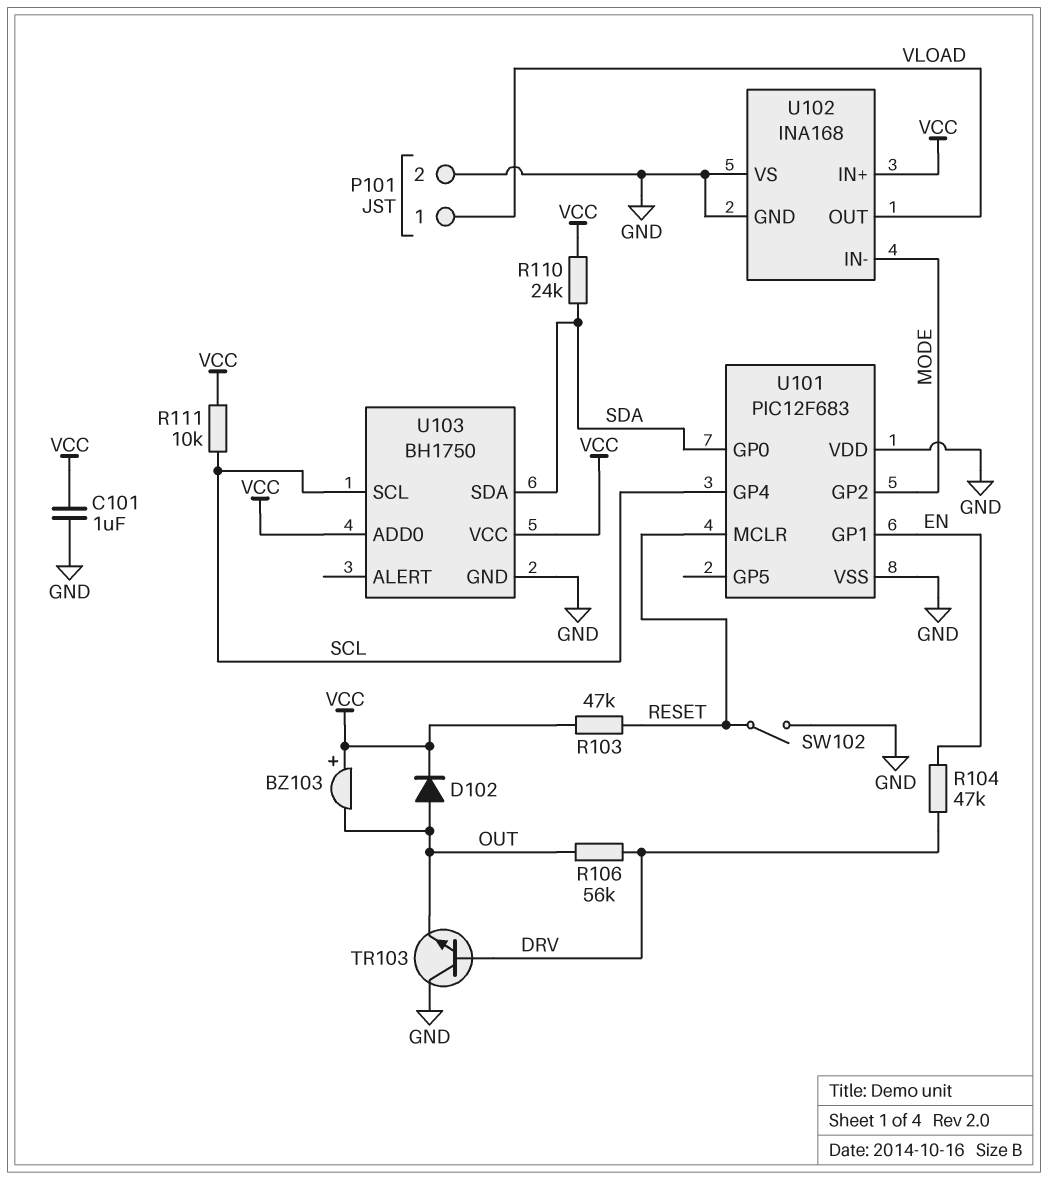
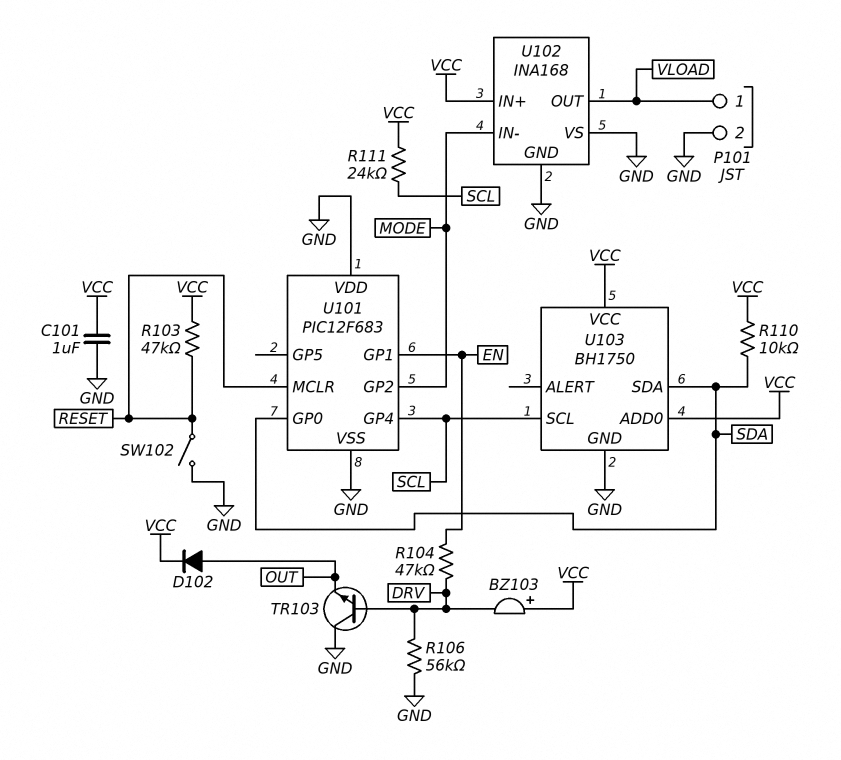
BZ103: buzzer (plus VCC, minus OUT) -> buzzer (plus VCC, minus DRV)
R106: 56k (DRV, OUT) -> 56k (DRV, GND)
R110: 24k (SDA, VCC) -> 10k (SDA, VCC)
R111: 10k (SCL, VCC) -> 24k (SCL, VCC)

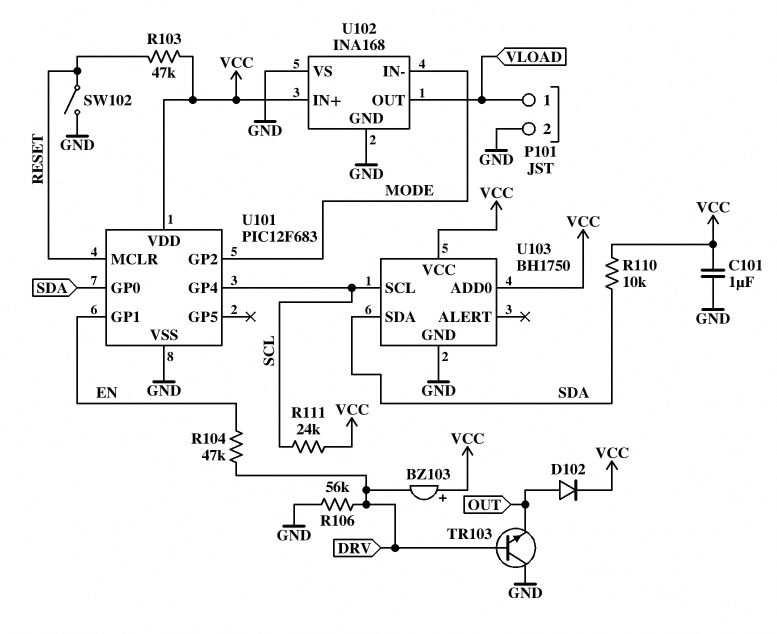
U101 pin VDD: GND -> VCC

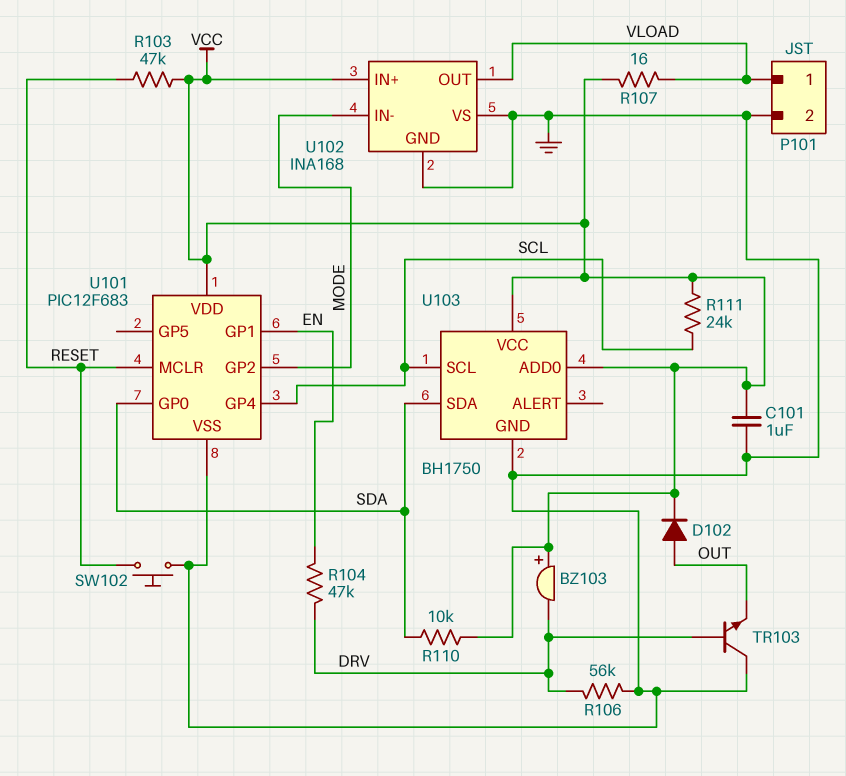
R107: none -> 16 (VCC, VLOAD)
SW102: switch (GND, RESET) -> button (GND, RESET)

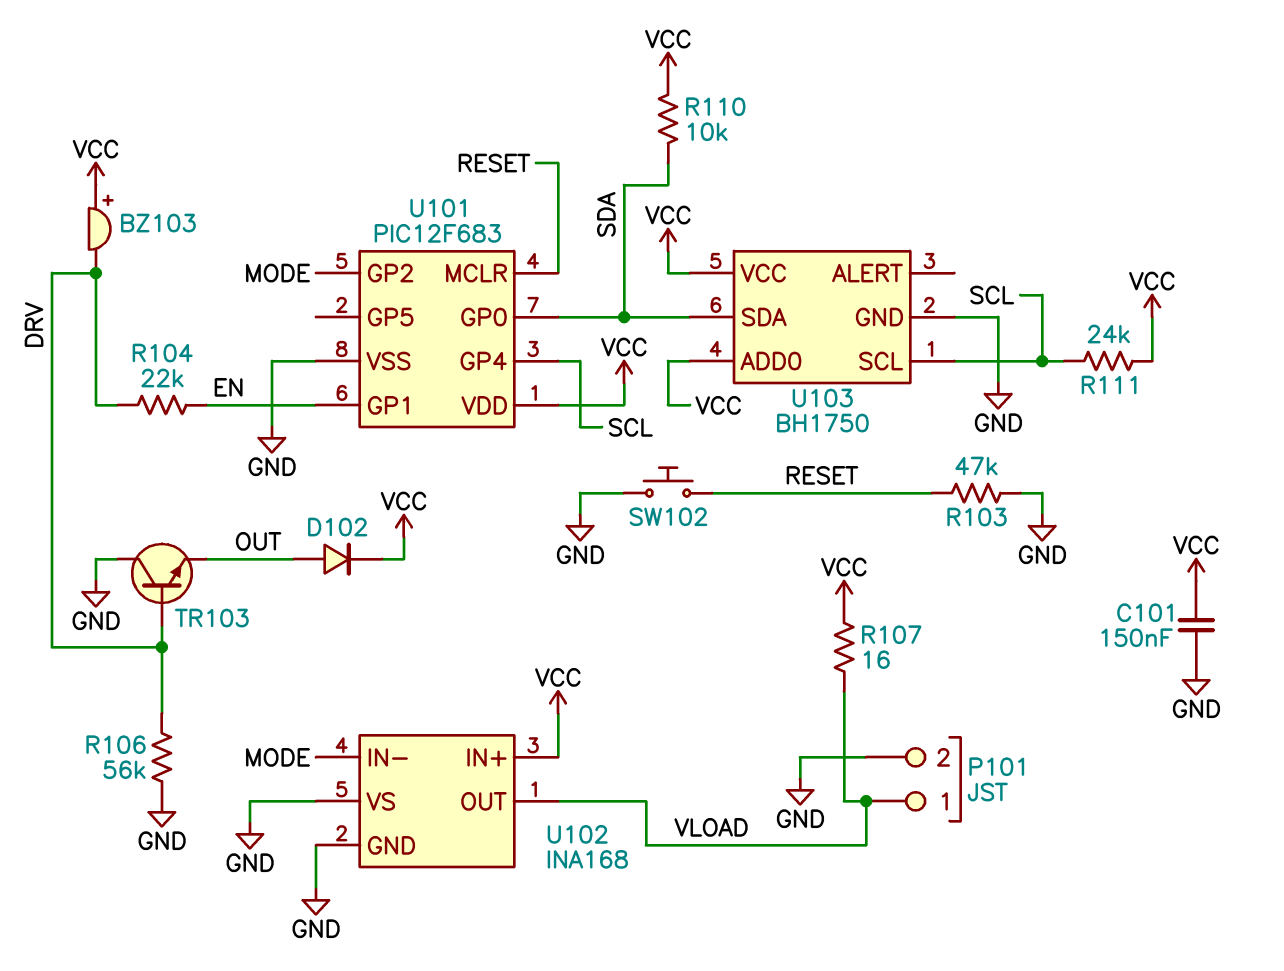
C101: 1uF (GND, VCC) -> 150nF (GND, VCC)
R103: 47k (RESET, VCC) -> 47k (GND, RESET)
R104: 47k (DRV, EN) -> 22k (DRV, EN)

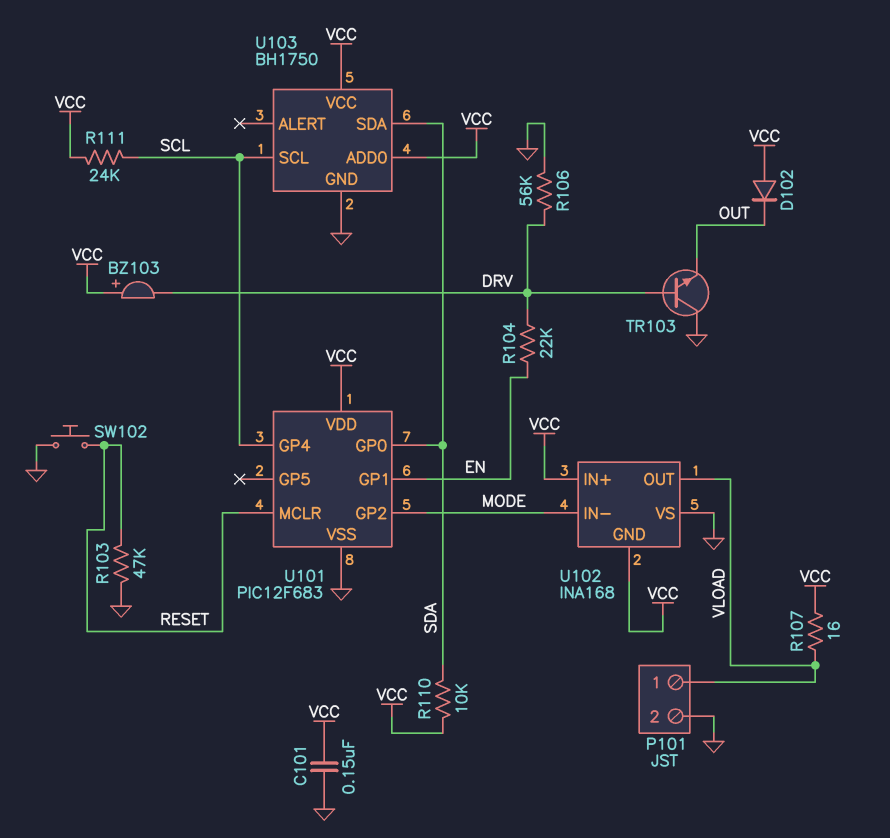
D102: diode (A OUT, K VCC) -> diode (A VCC, K OUT)
U102 pin GND: GND -> VCC

